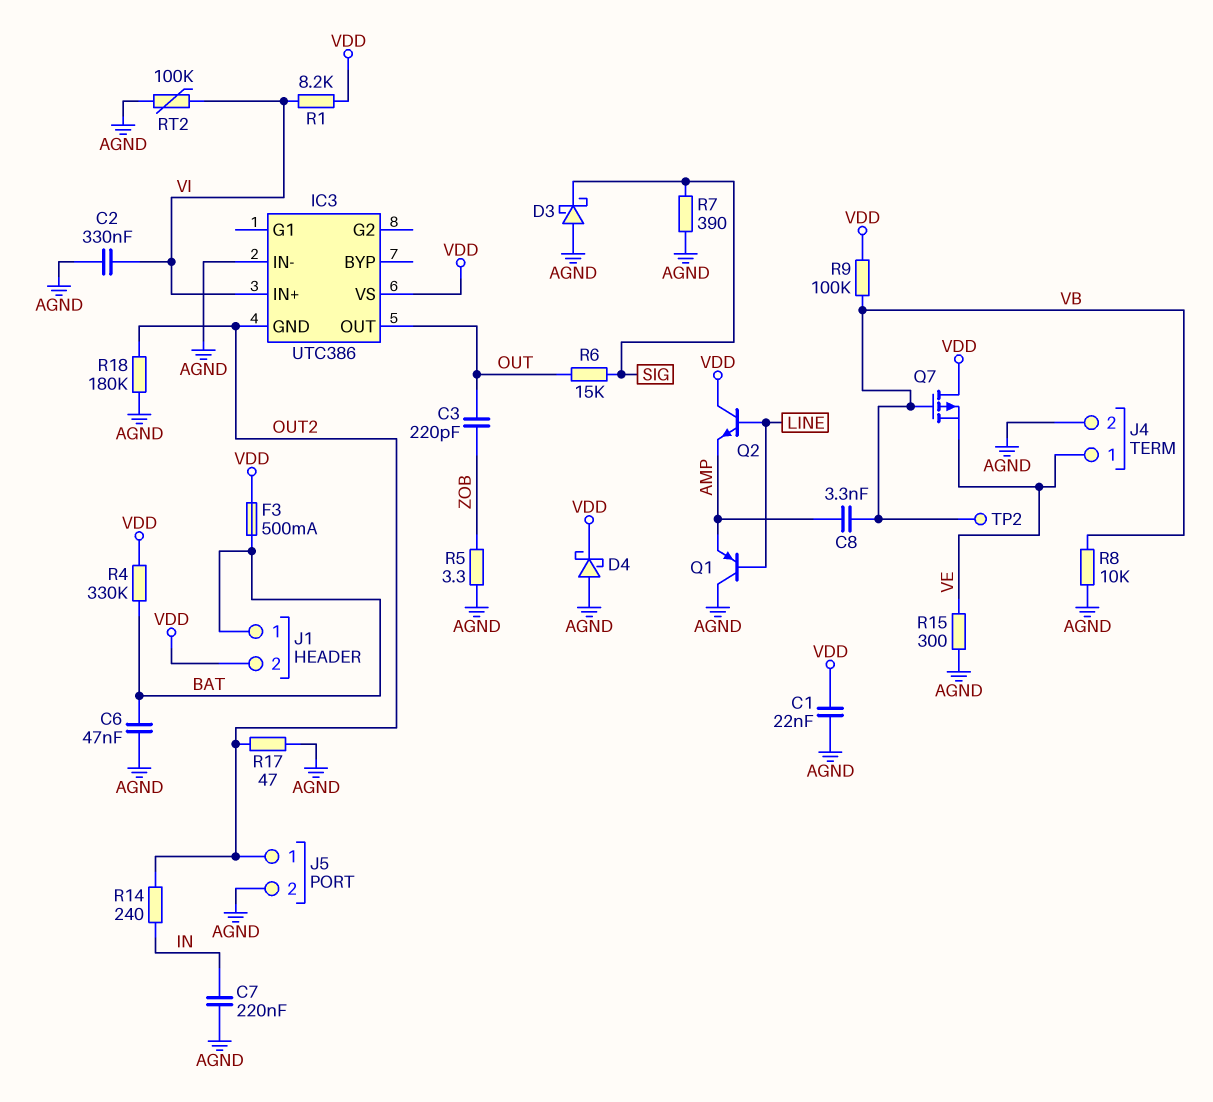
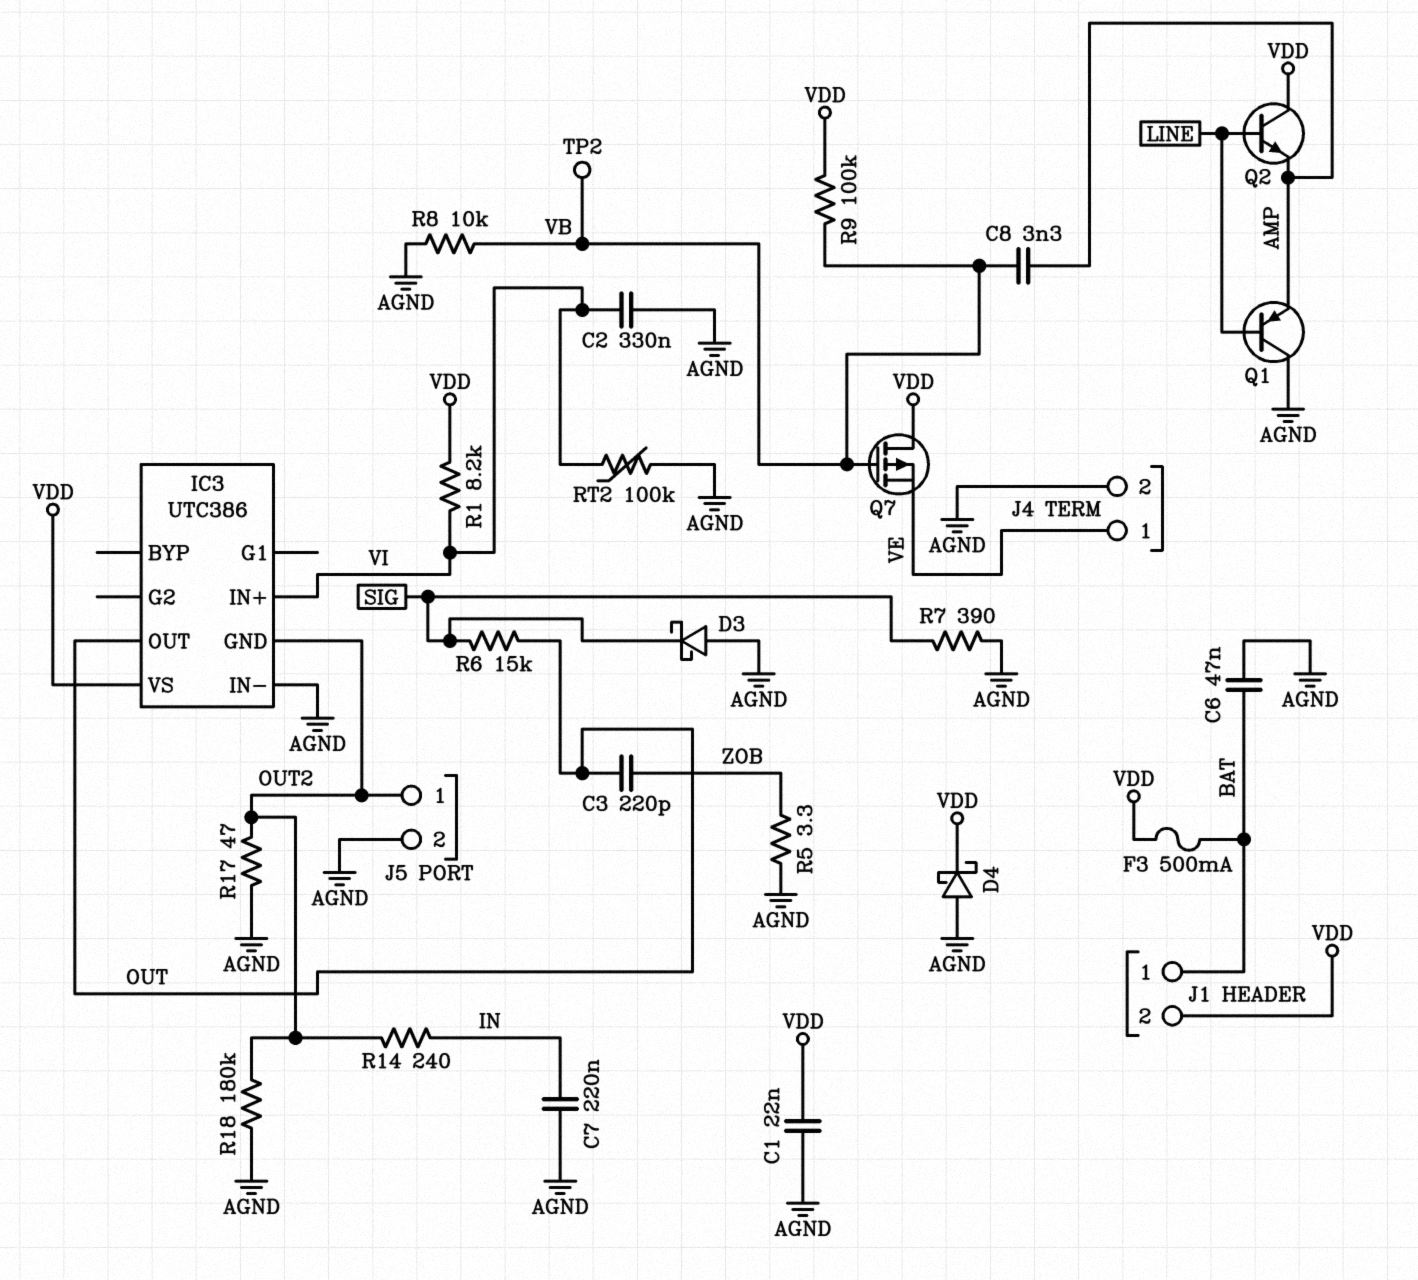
R4: 330k (BAT, VDD) -> none
R15: 300 (AGND, VE) -> none

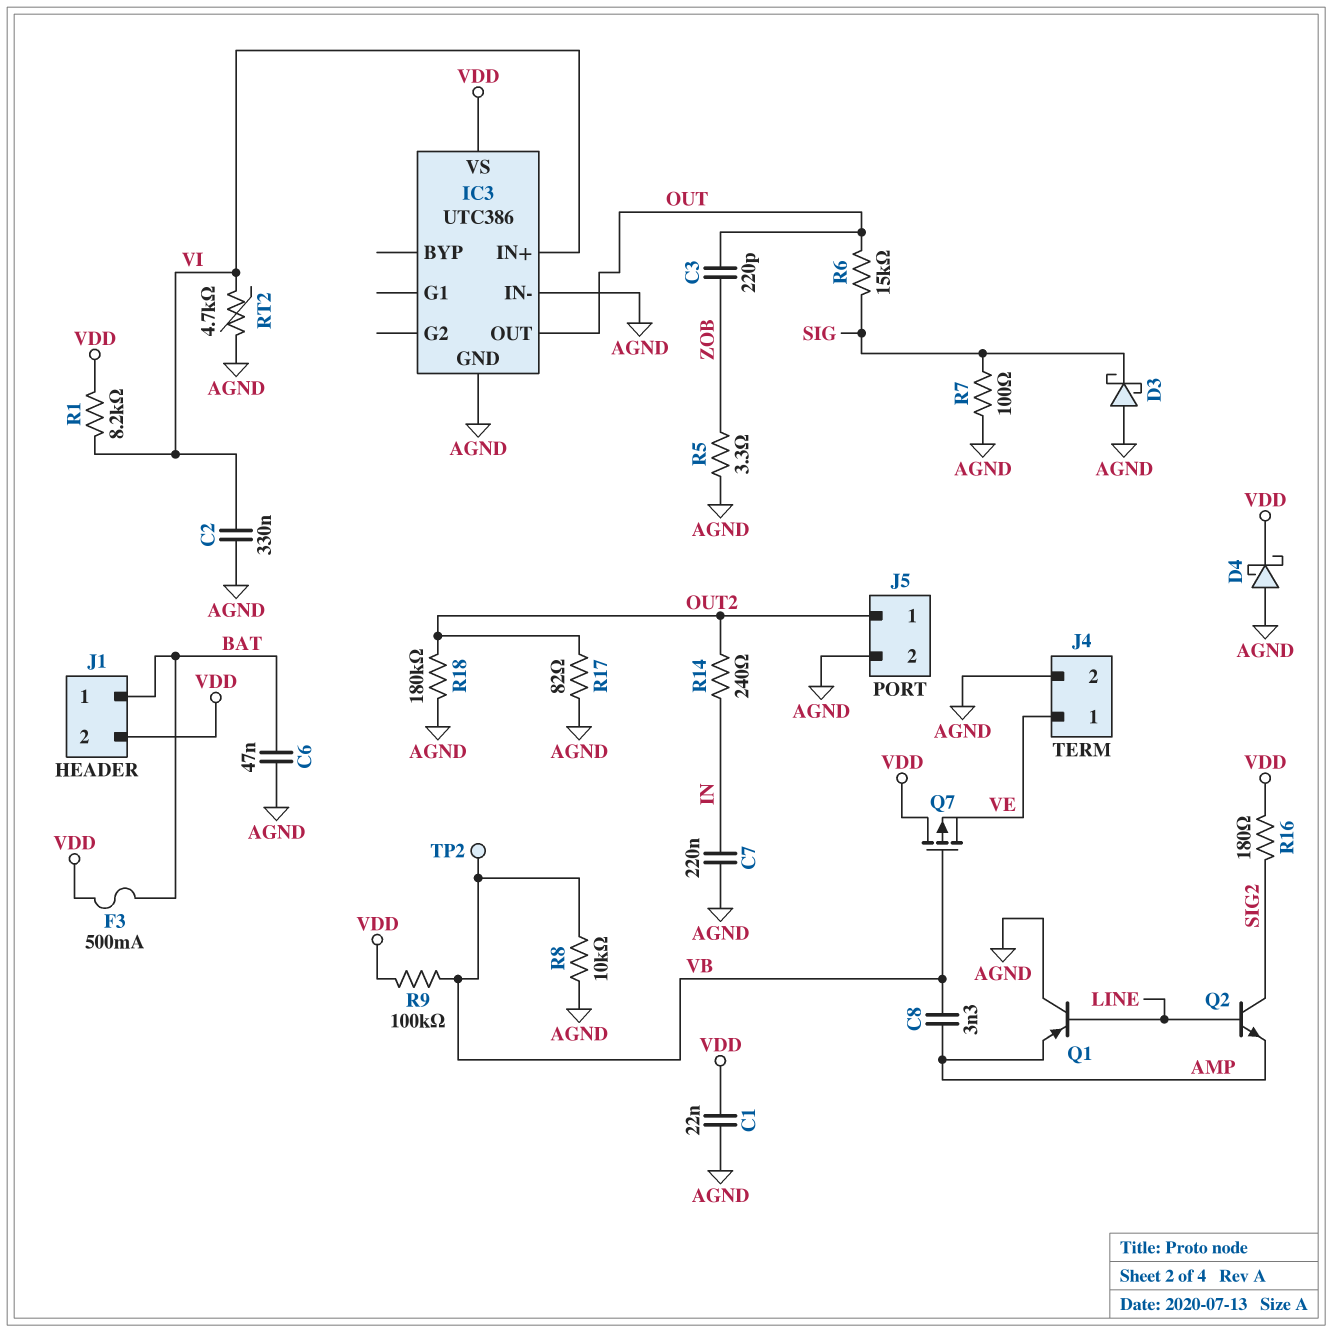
IC3 pin GND: OUT2 -> AGND
Q2: NPN (B LINE, C VDD, E AMP) -> NPN (B LINE, C SIG2, E AMP)
R7: 390 (AGND, SIG) -> 100 (AGND, SIG)
R16: none -> 180 (SIG2, VDD)
R17: 47 (AGND, OUT2) -> 82 (AGND, OUT2)
RT2: 100k (AGND, VI) -> 4.7k (AGND, VI)

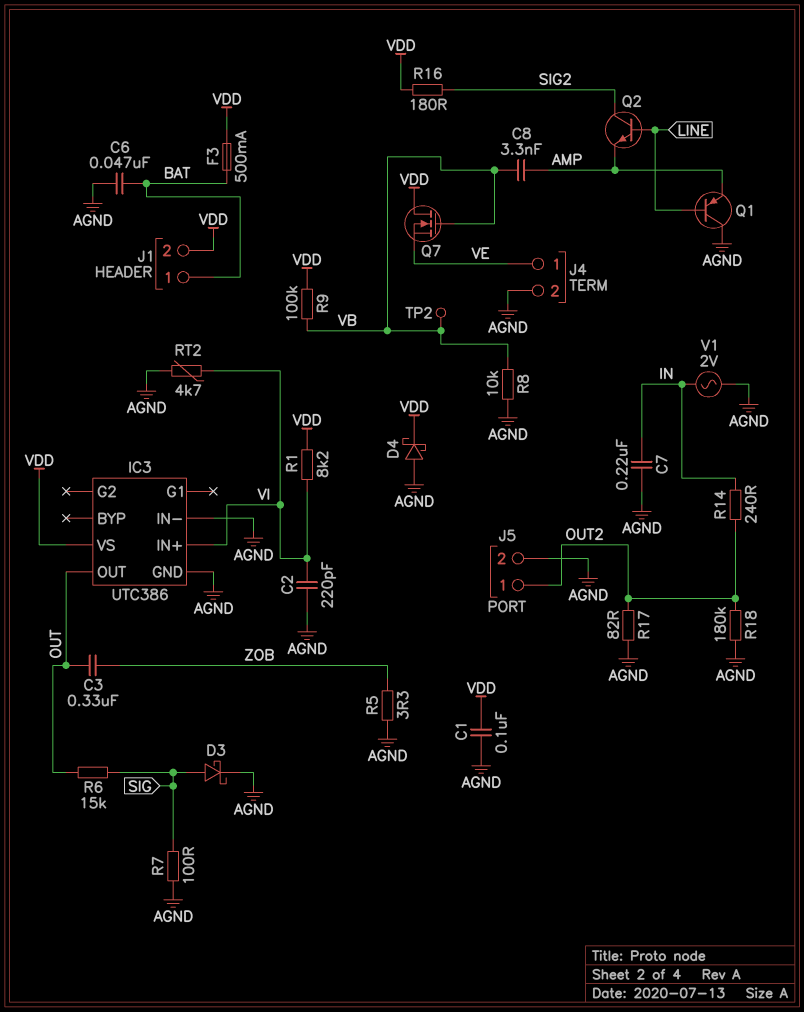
C1: 22nF (AGND, VDD) -> 100nF (AGND, VDD)
C2: 330nF (AGND, VI) -> 220pF (AGND, VI)
C3: 220pF (OUT, ZOB) -> 330nF (OUT, ZOB)
D3: schottky (A AGND, K SIG) -> schottky (A SIG, K AGND)
Q7: PMOS (G VB, D VDD, S VE) -> NMOS (G VB, D VDD, S VE)
V1: none -> AC 2V (AGND, IN)

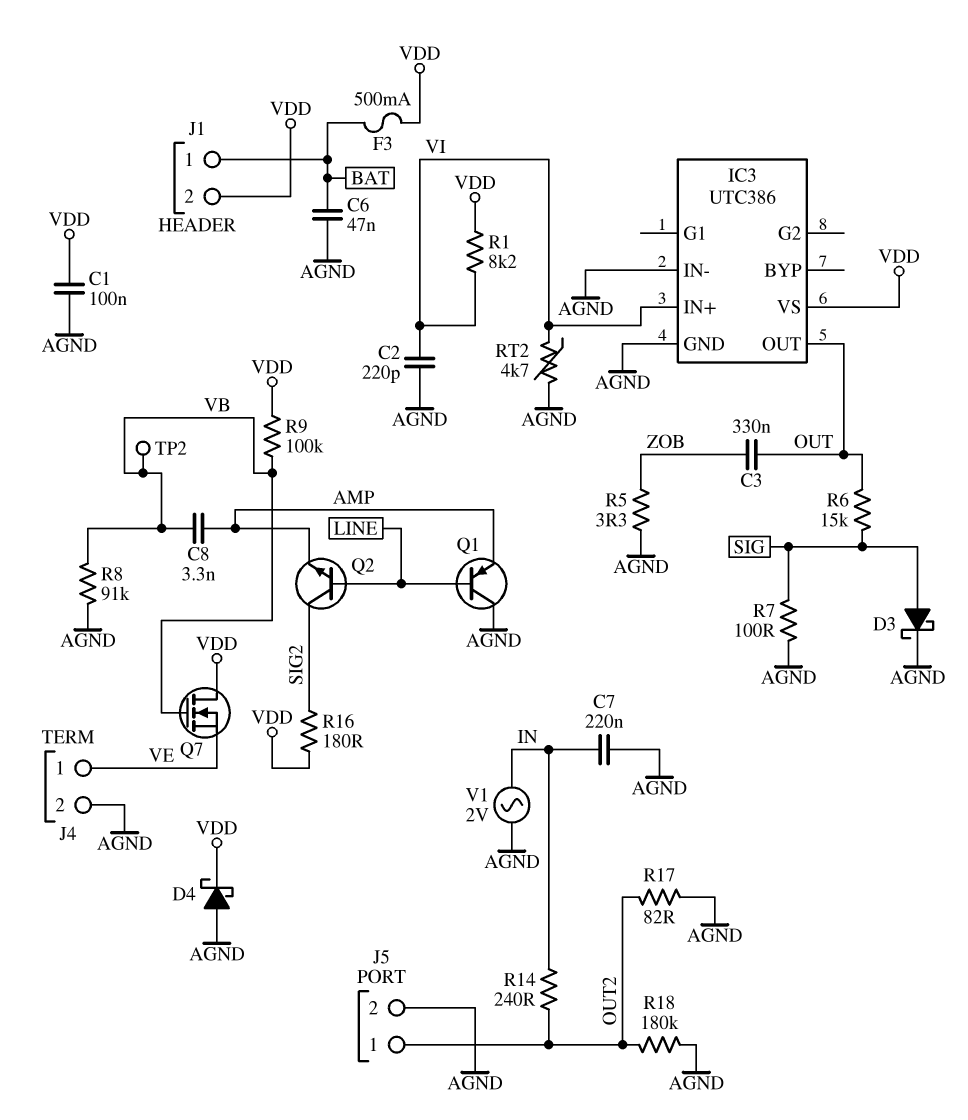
R8: 10k (AGND, VB) -> 91k (AGND, VB)

